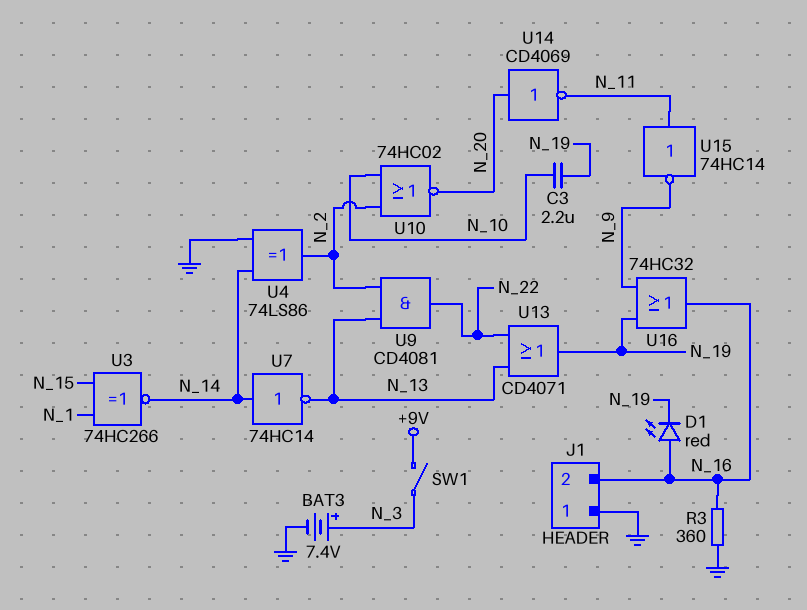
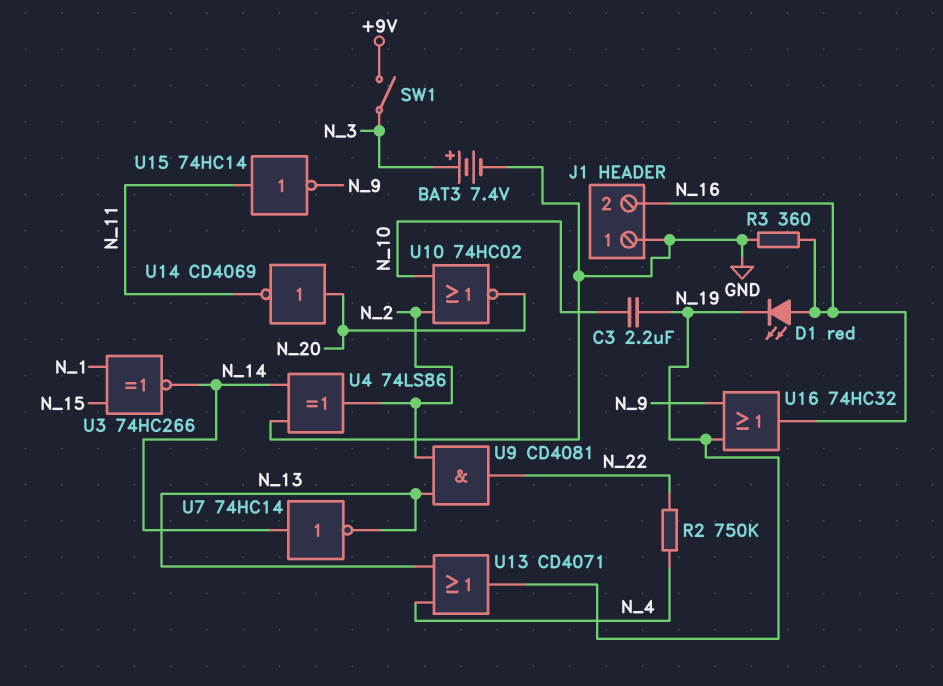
R2: none -> 750k (N_4, N_22)
U13: OR CD4071 (in N_13, in N_22, out N_19) -> OR CD4071 (in N_4, in N_13, out N_19)

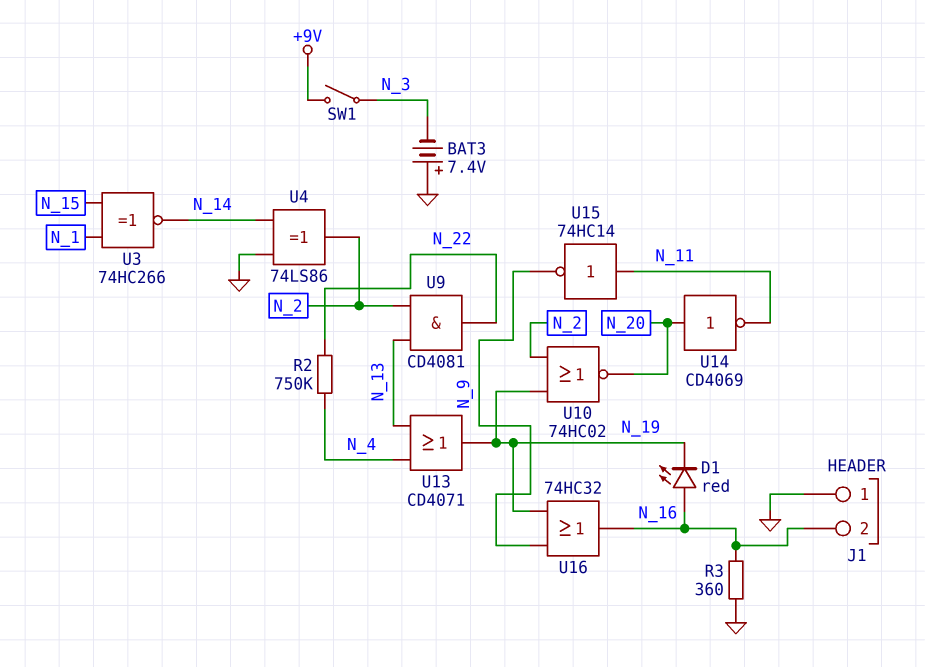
BAT3: 7.4V (plus N_3, minus GND) -> 7.4V (plus GND, minus N_3)
C3: 2.2uF (N_10, N_19) -> none
U7: NOT 74HC14 (in N_14, out N_13) -> none
U10: NOR 74HC02 (in N_2, in N_10, out N_20) -> NOR 74HC02 (in N_2, in N_19, out N_20)

